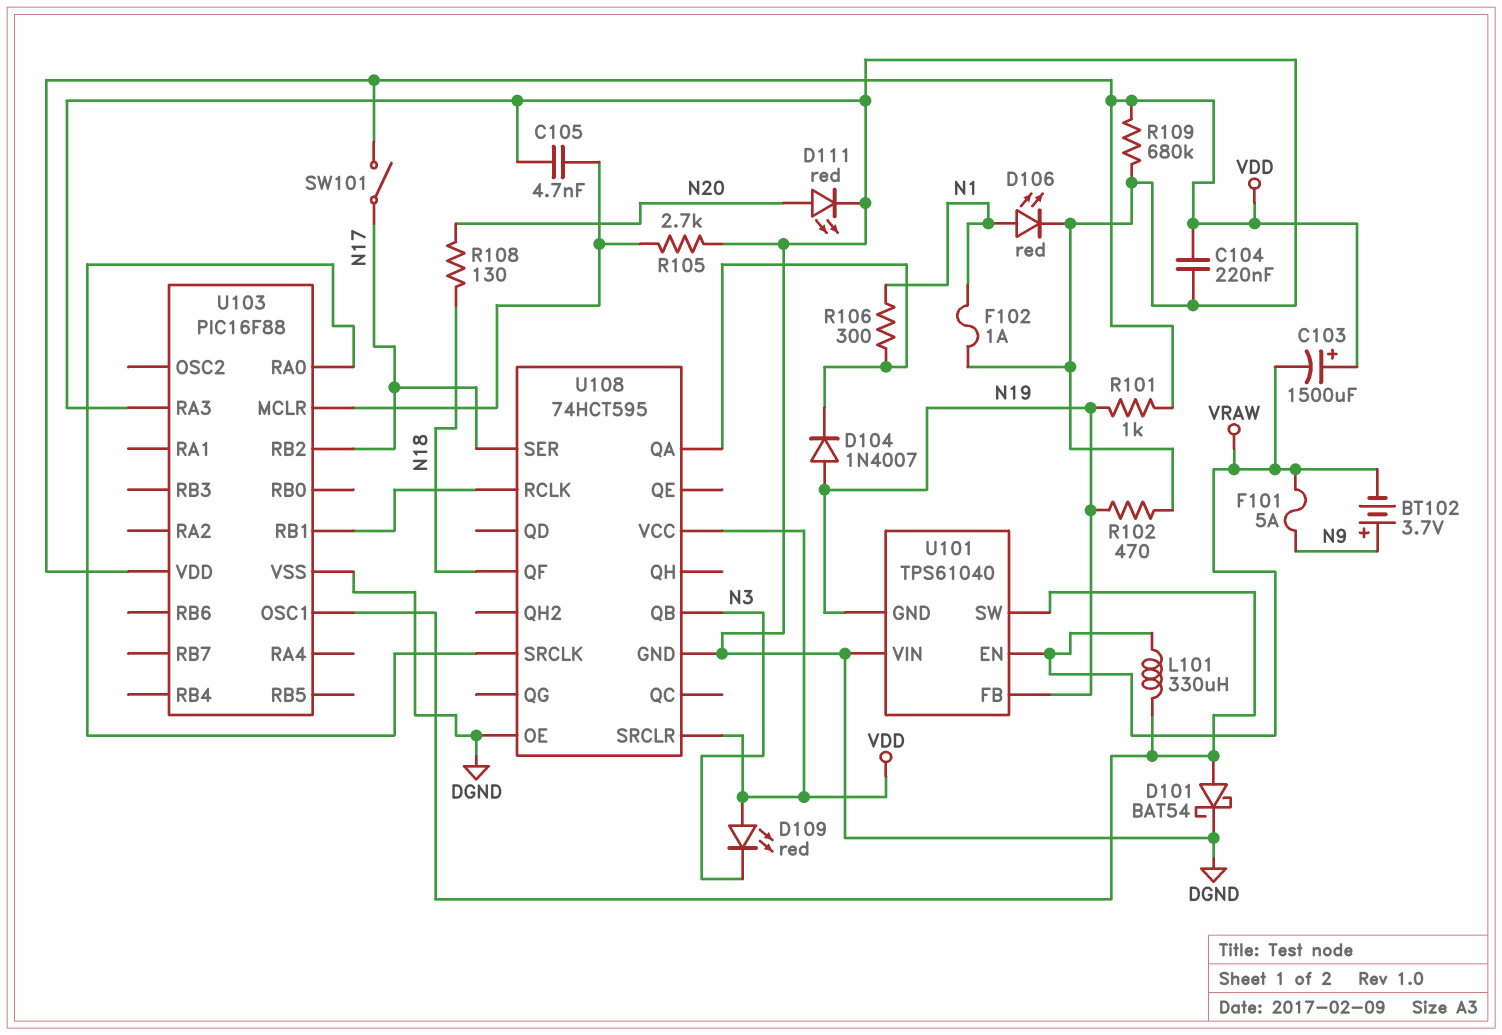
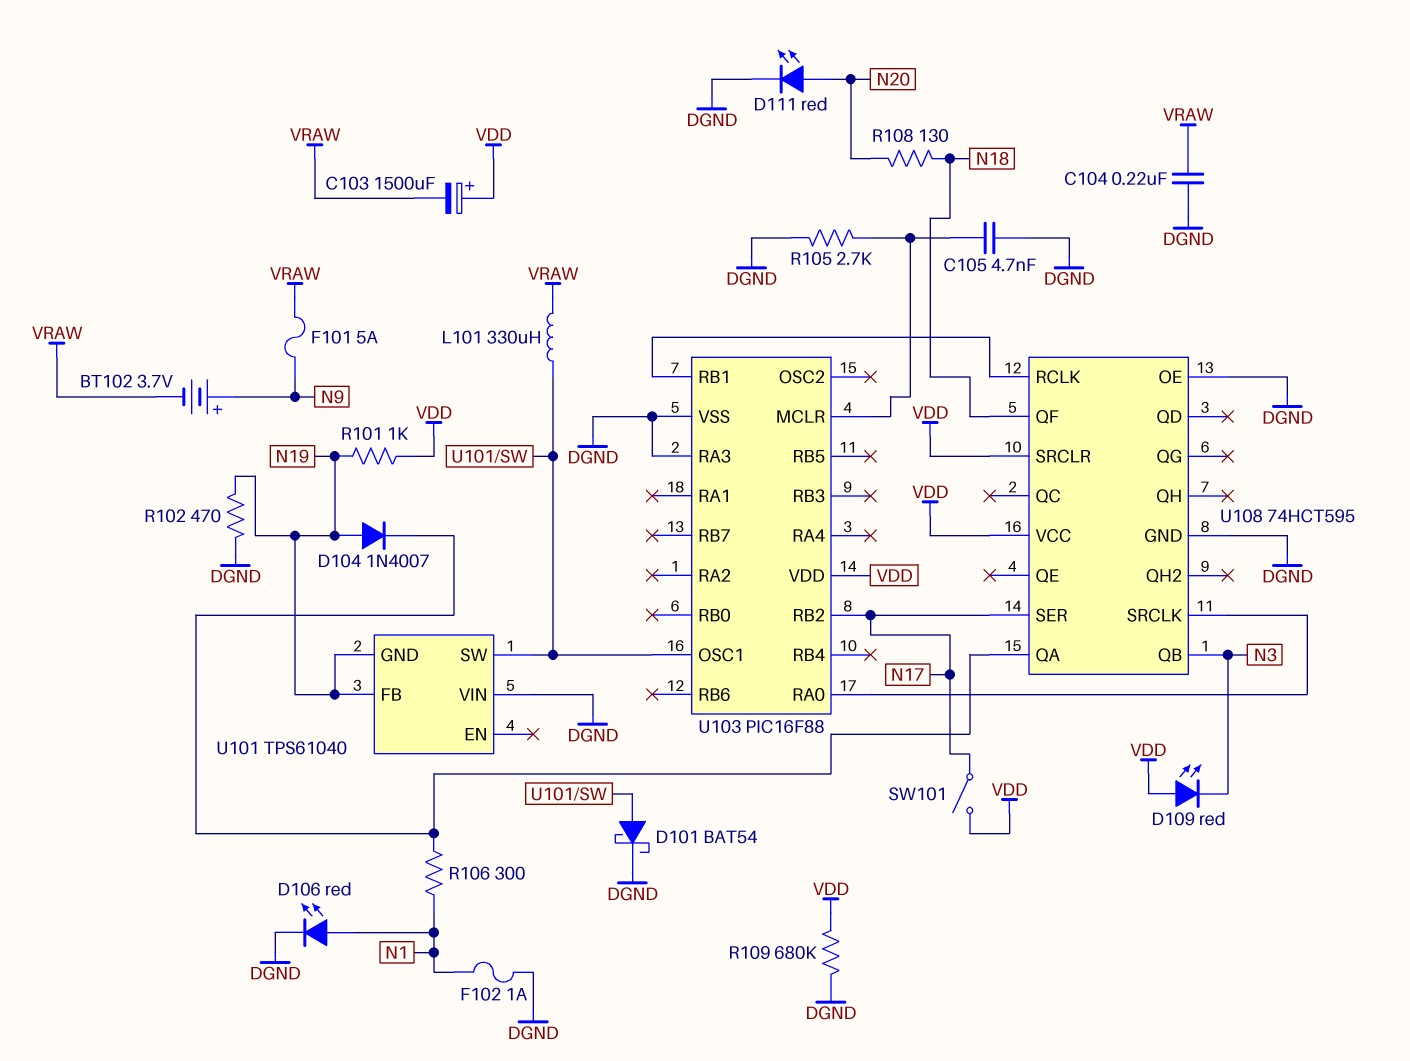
C104: 220nF (DGND, VDD) -> 220nF (DGND, VRAW)
U101 pin EN: VRAW -> none

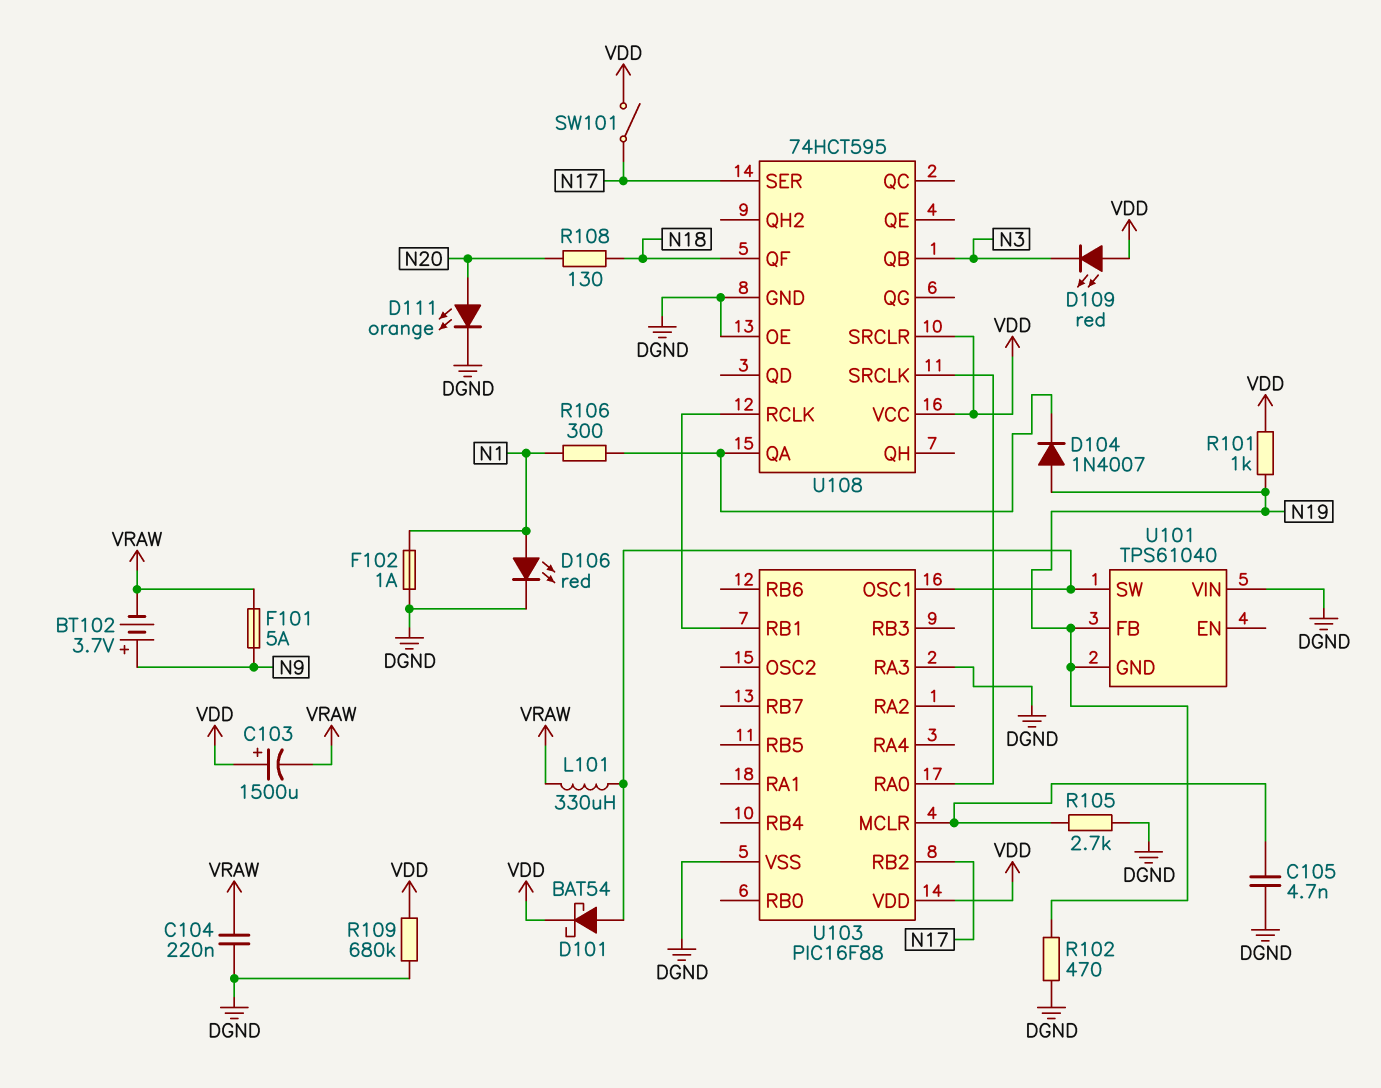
D101: schottky BAT54 (A U101/SW, K DGND) -> schottky BAT54 (A U101/SW, K VDD)
D111: LED red (A N20, K DGND) -> LED orange (A N20, K DGND)

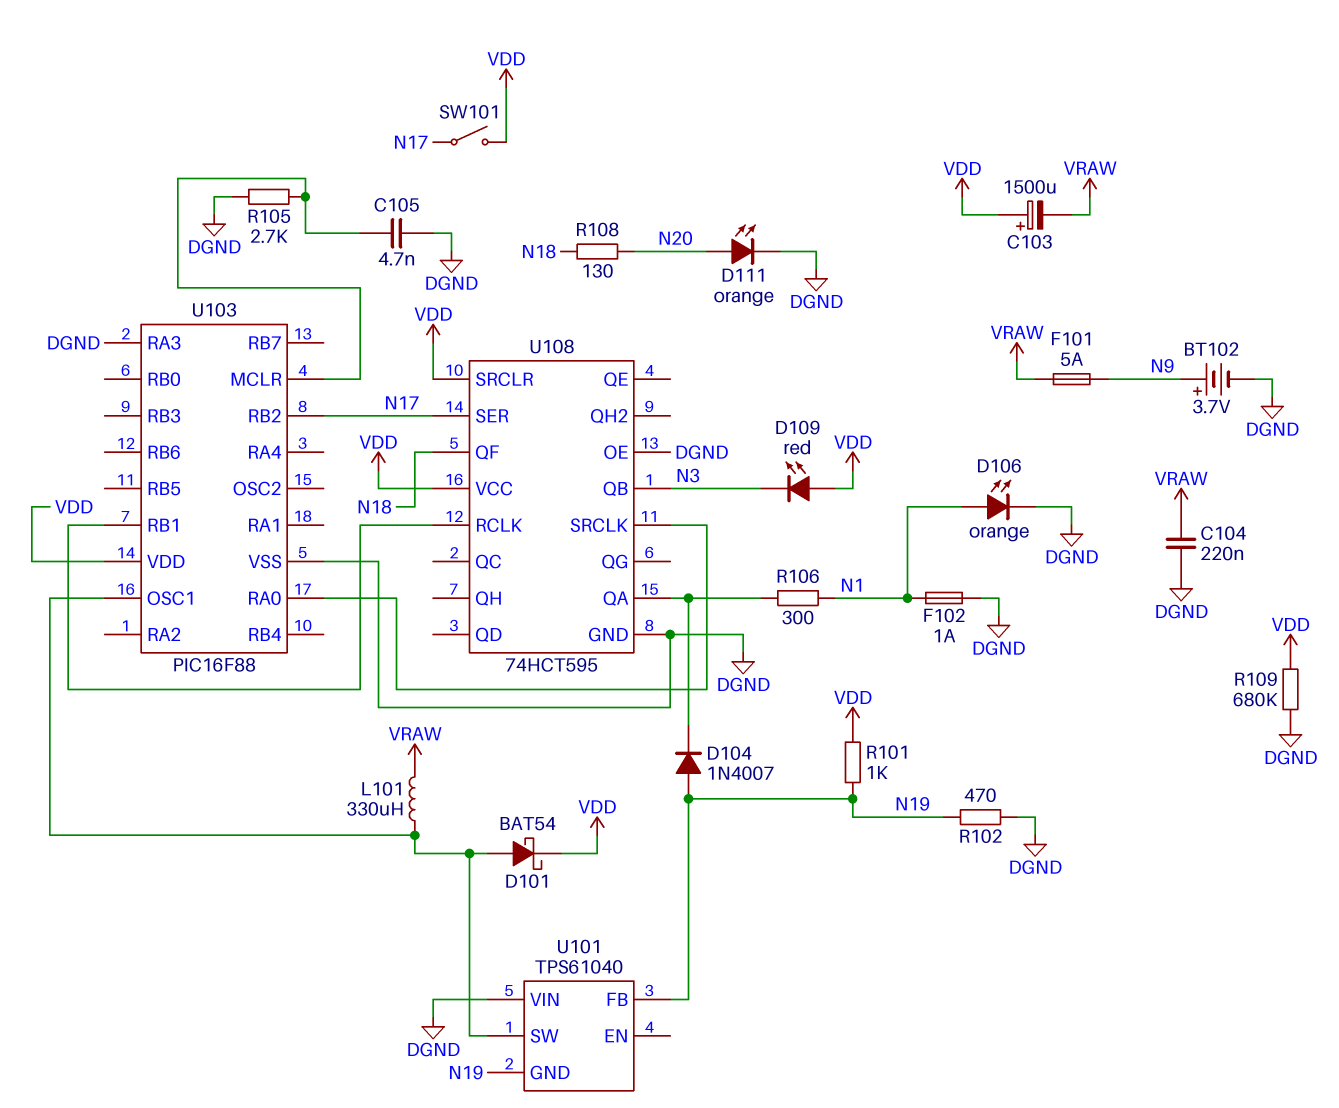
BT102: 3.7V (plus N9, minus VRAW) -> 3.7V (plus N9, minus DGND)
D106: LED red (A N1, K DGND) -> LED orange (A N1, K DGND)

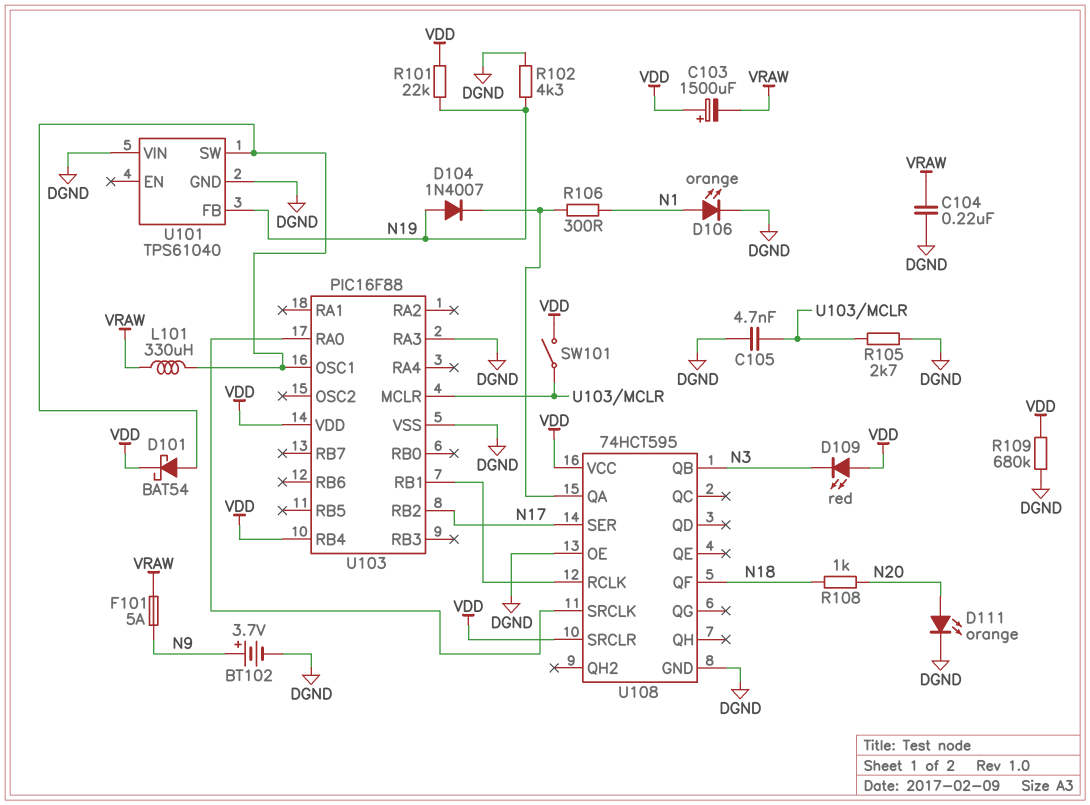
F102: 1A (DGND, N1) -> none
R101: 1k (N19, VDD) -> 22k (N19, VDD)
R102: 470 (DGND, N19) -> 4.3k (DGND, N19)
R108: 130 (N18, N20) -> 1k (N18, N20)
SW101: switch (N17, VDD) -> switch (U103/MCLR, VDD)
U101 pin GND: N19 -> DGND
U103 pin RB4: none -> VDD

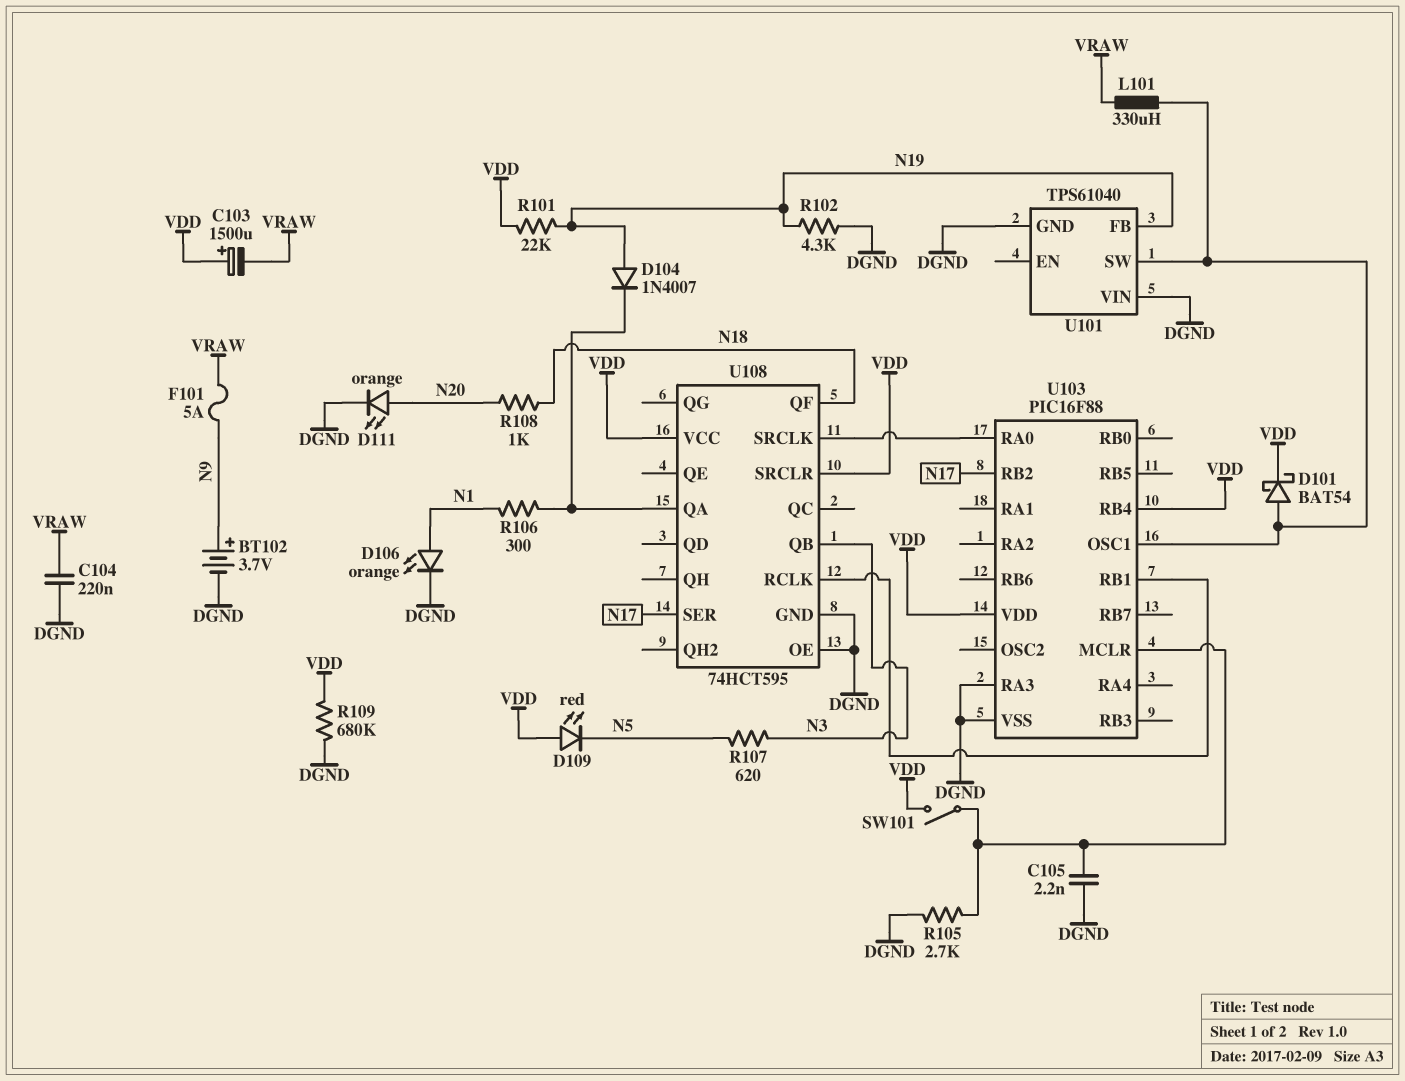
C105: 4.7nF (DGND, U103/MCLR) -> 2.2nF (DGND, U103/MCLR)
D109: LED red (A VDD, K N3) -> LED red (A VDD, K N5)
R107: none -> 620 (N3, N5)

